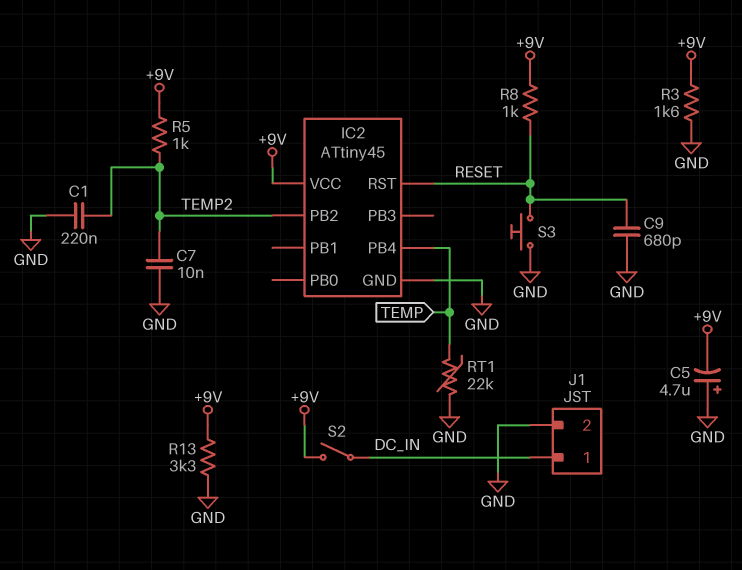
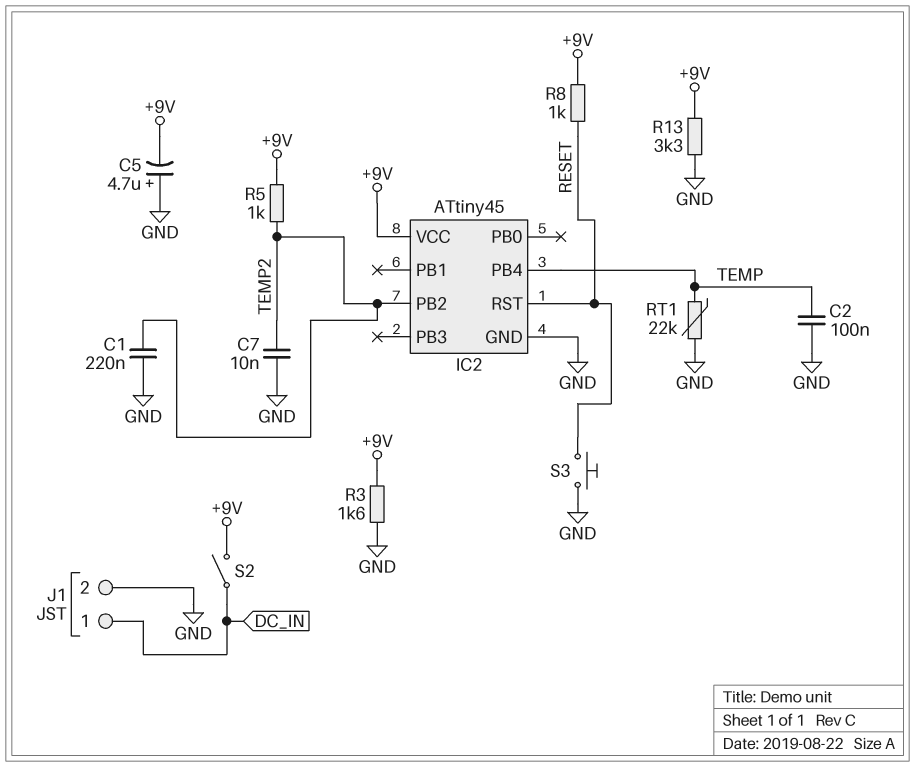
C2: none -> 100nF (GND, TEMP)
C9: 680pF (GND, RESET) -> none

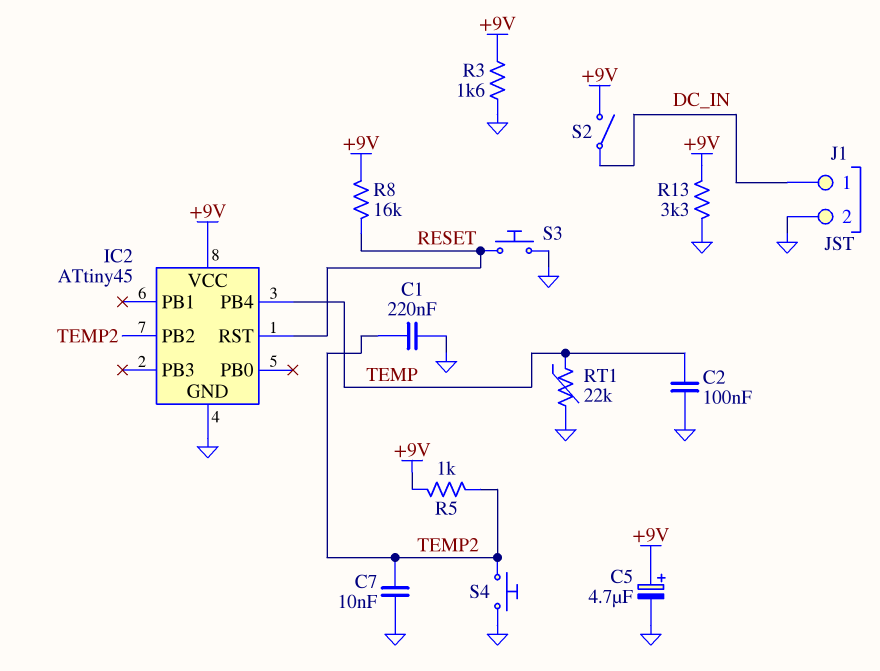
C5: 4.7uF (plus GND, minus +9V) -> 4.7uF (plus +9V, minus GND)
R8: 1k (+9V, RESET) -> 16k (+9V, RESET)
S4: none -> button (GND, TEMP2)

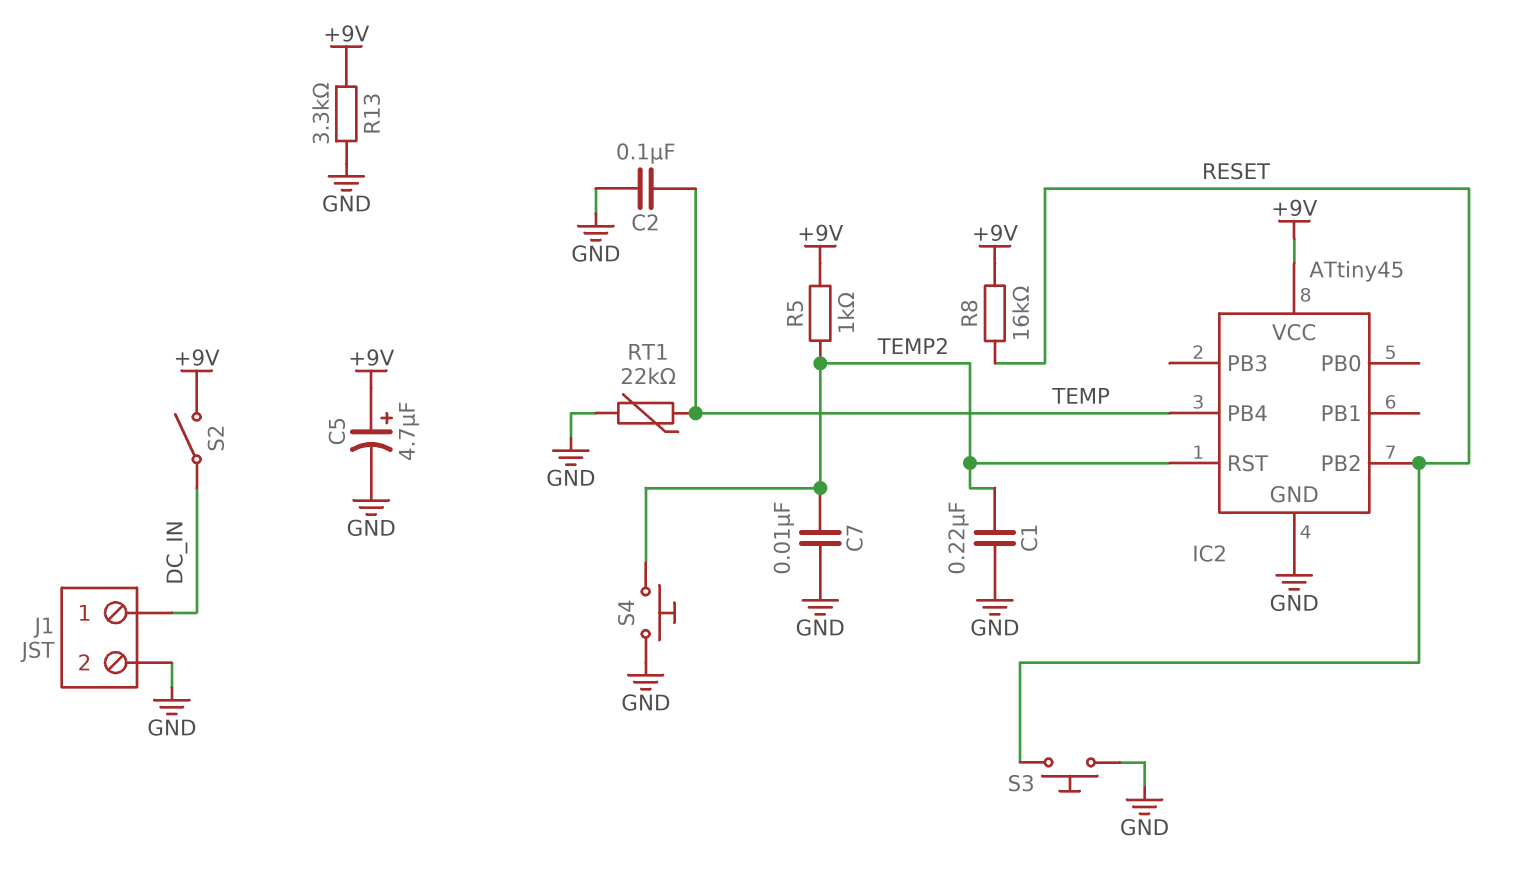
IC2 pin PB2: TEMP2 -> RESET
IC2 pin RST: RESET -> TEMP2
R3: 1.6k (+9V, GND) -> none

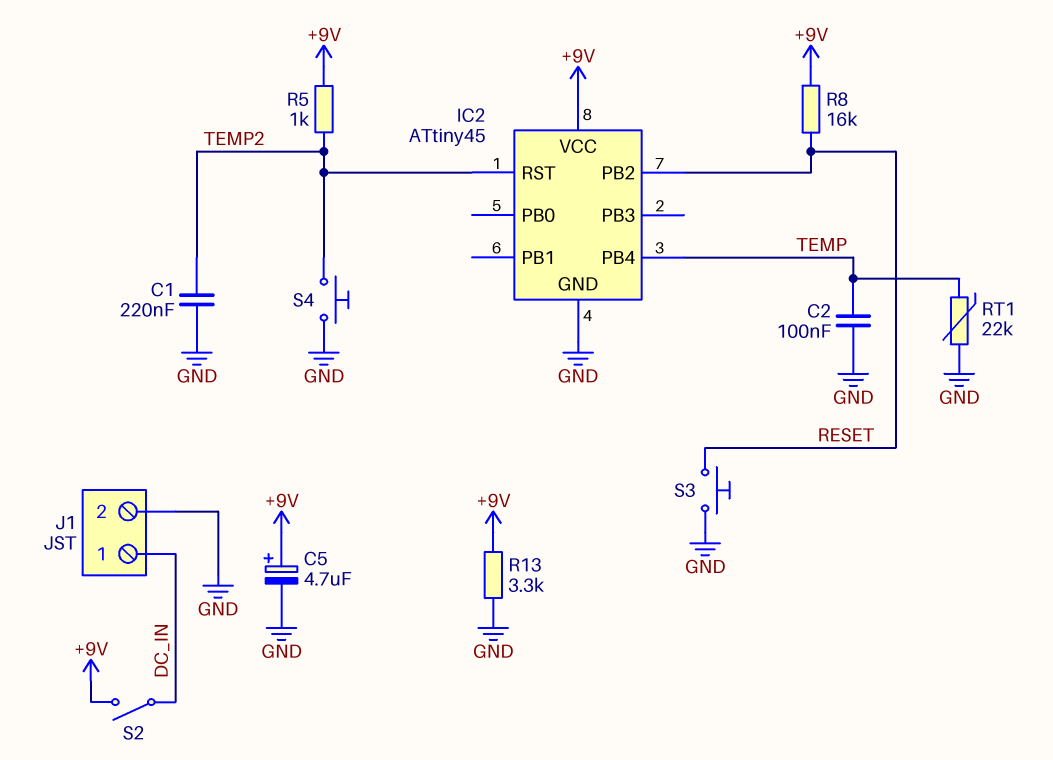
C7: 10nF (GND, TEMP2) -> none

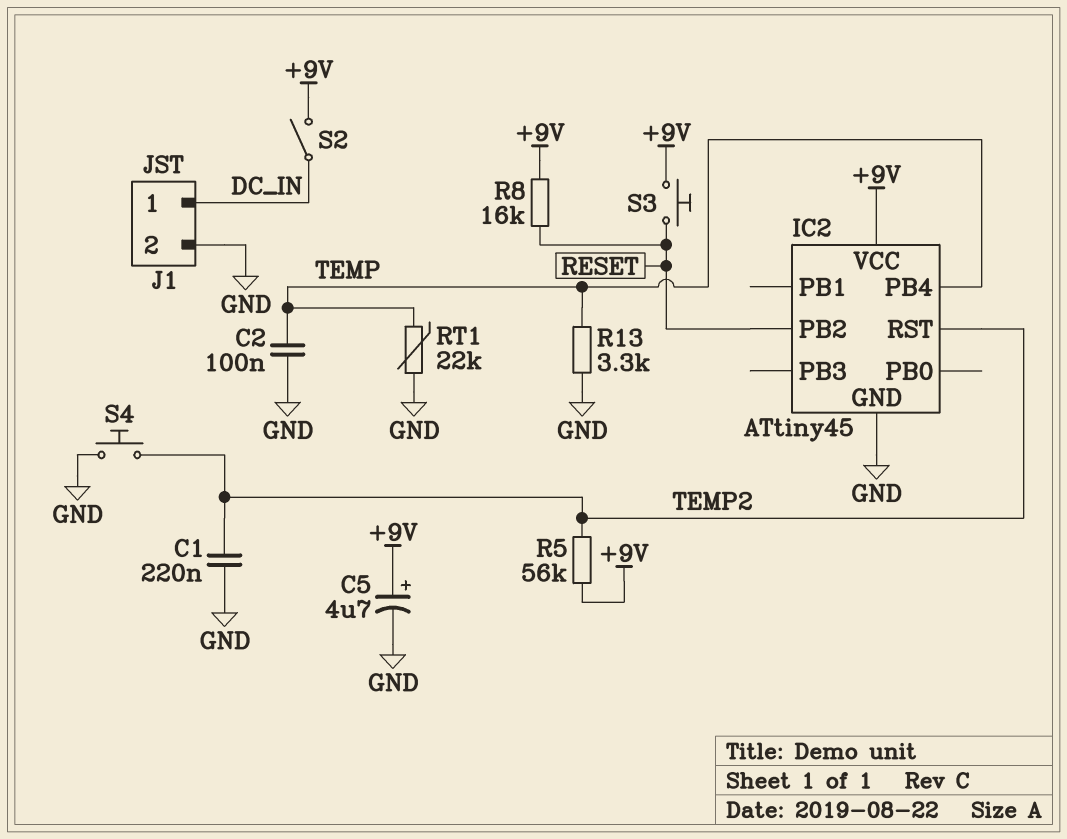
R5: 1k (+9V, TEMP2) -> 56k (+9V, TEMP2)
R13: 3.3k (+9V, GND) -> 3.3k (GND, TEMP)
S3: button (GND, RESET) -> button (+9V, RESET)

